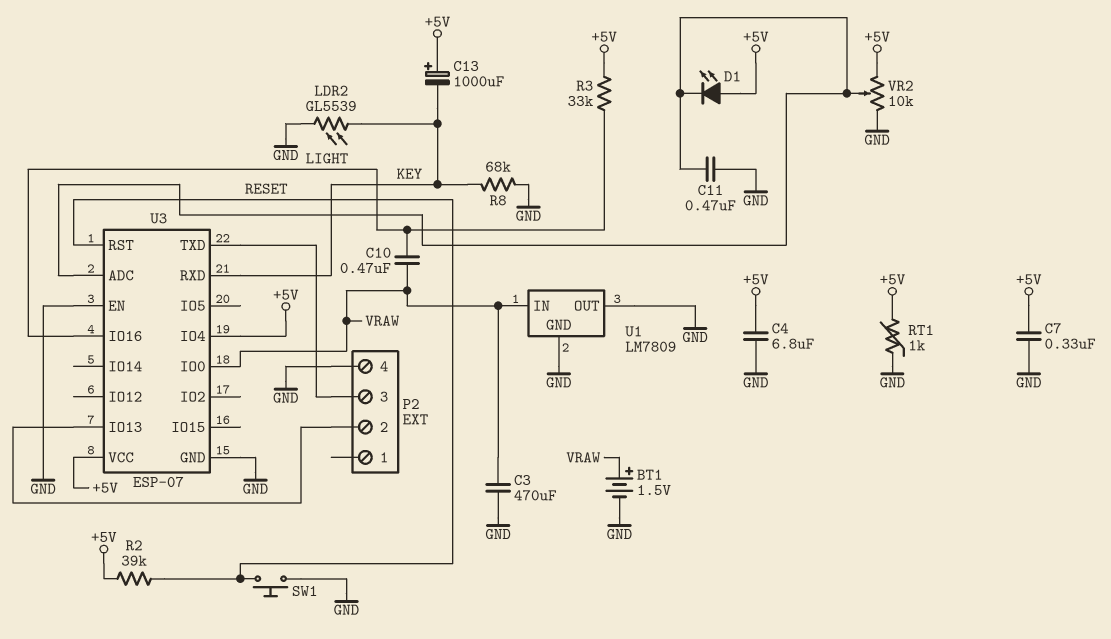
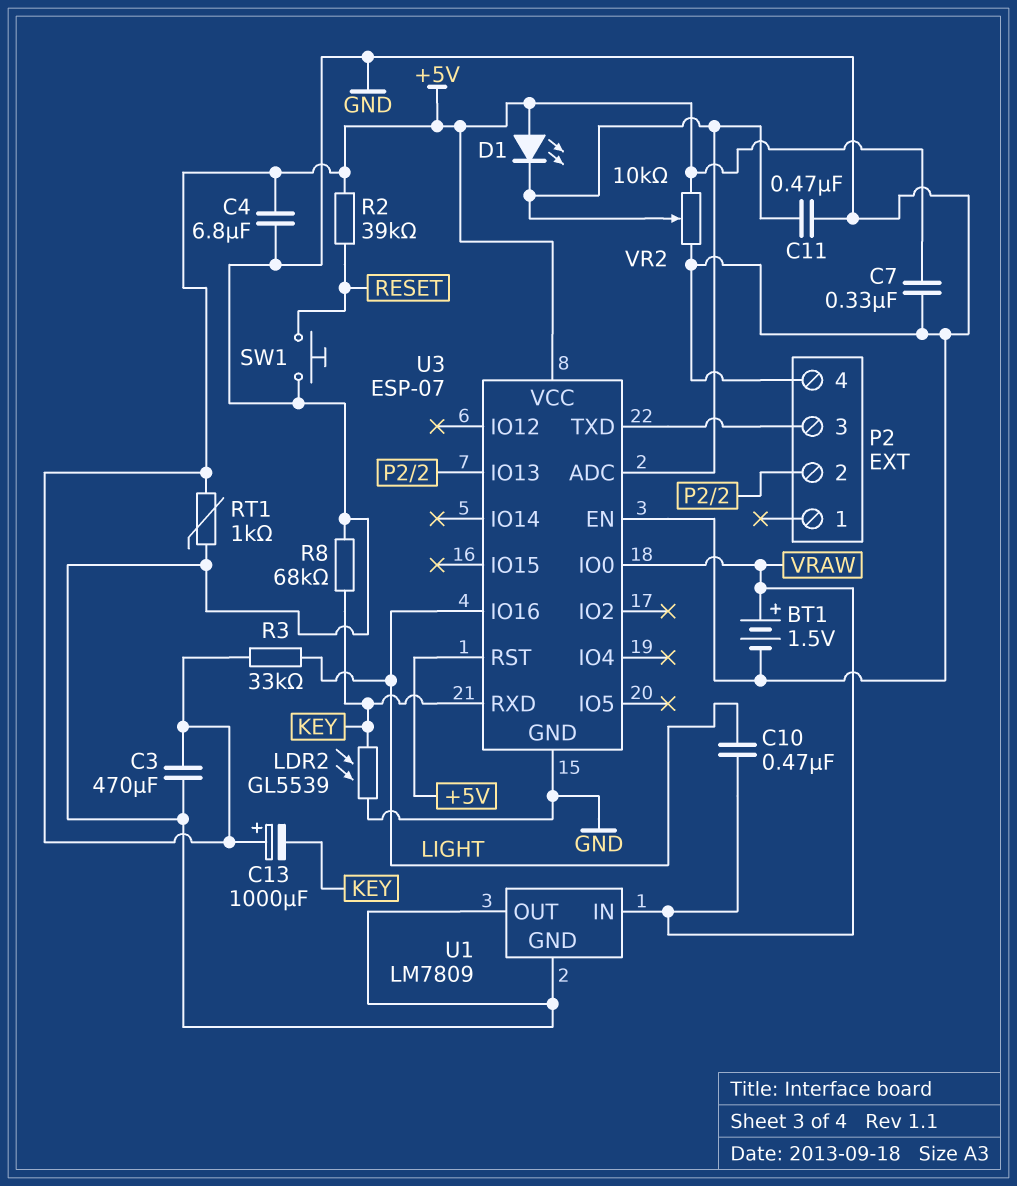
C3: 470uF (GND, VRAW) -> 470uF (+5V, GND)
U3 pin IO4: +5V -> none
U3 pin RST: RESET -> +5V

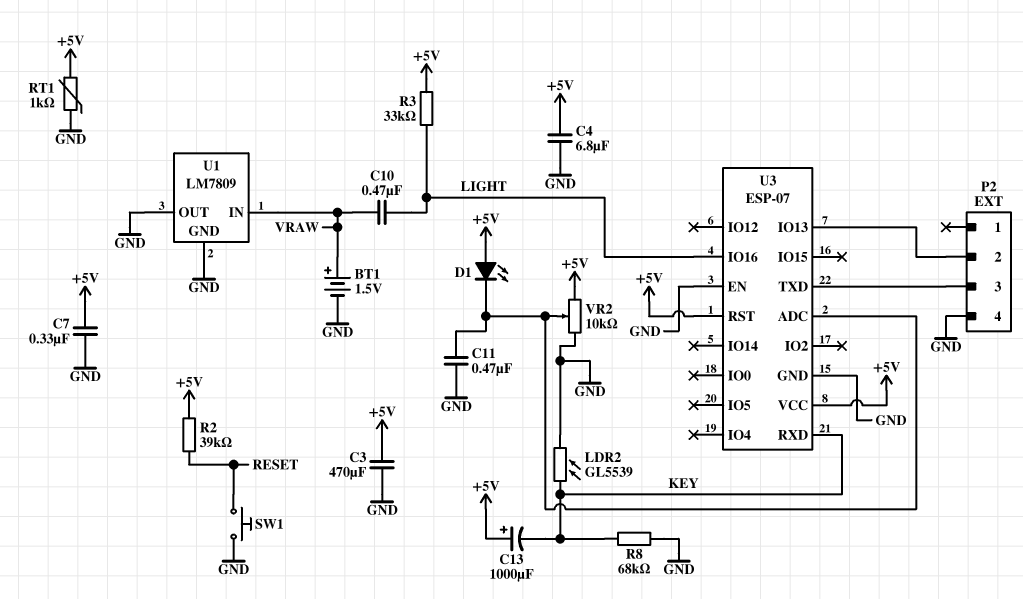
U3 pin IO0: VRAW -> none

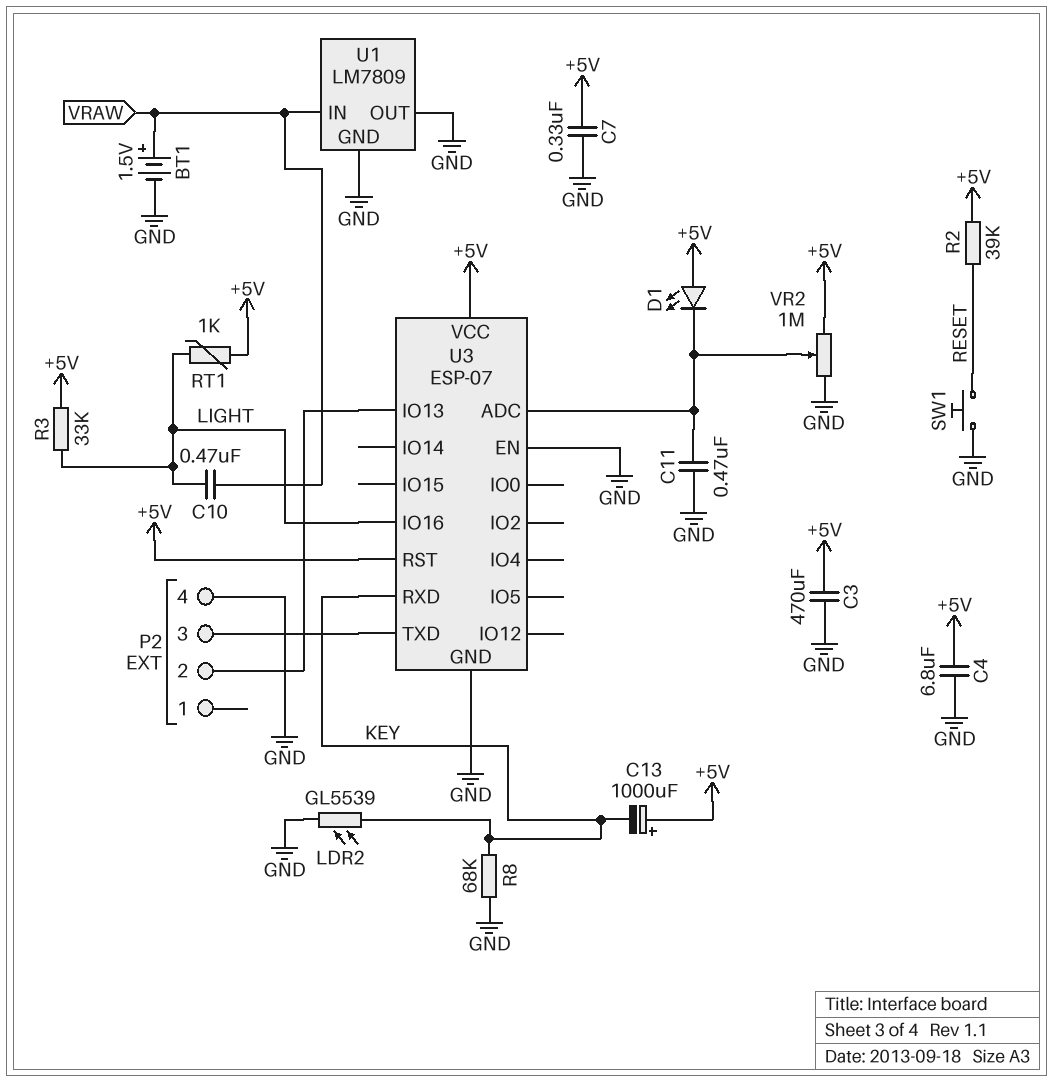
RT1: 1k (+5V, GND) -> 1k (+5V, LIGHT)
VR2: 10k (+5V, GND, wiper U3/ADC) -> 1M (+5V, GND, wiper U3/ADC)

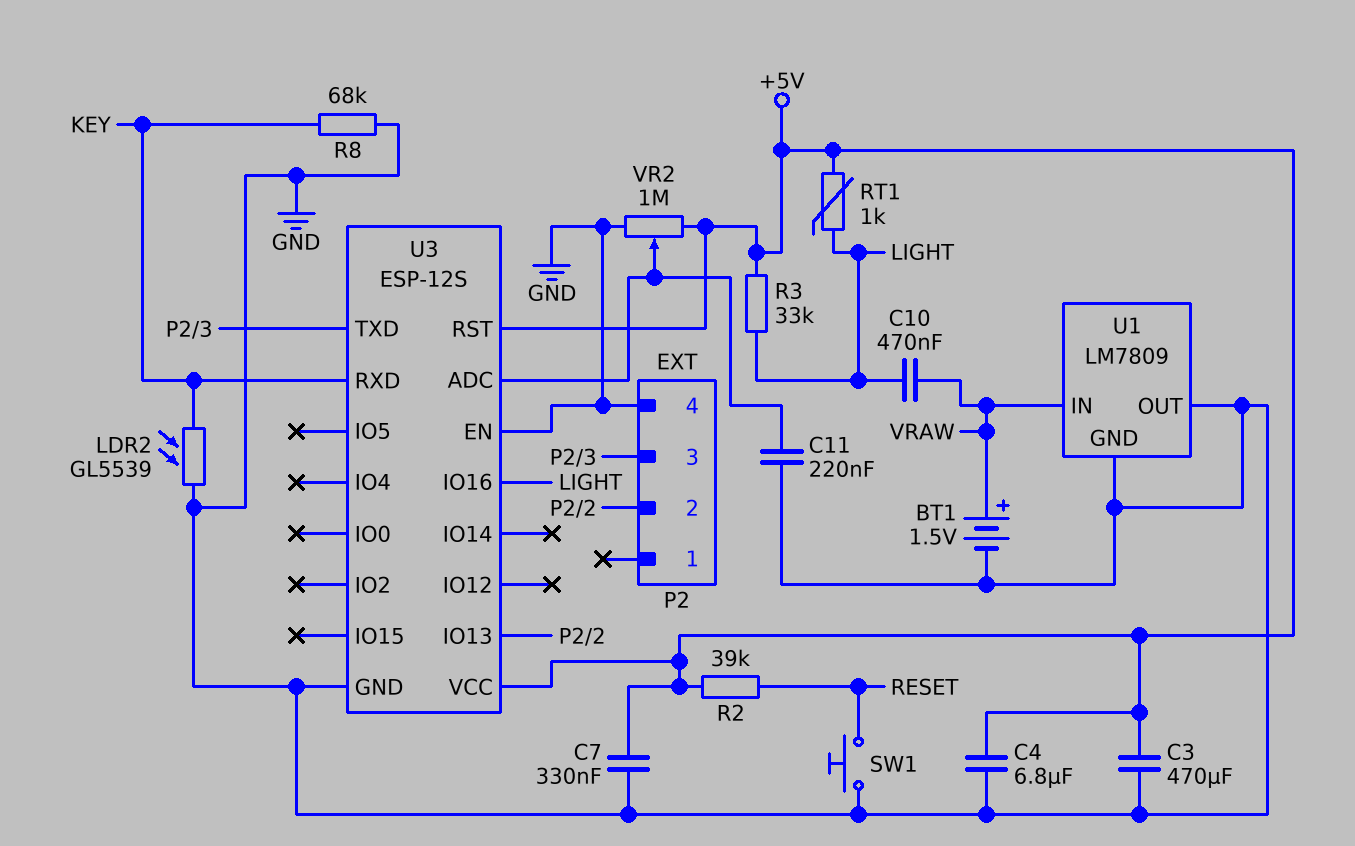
C11: 470nF (GND, U3/ADC) -> 220nF (GND, U3/ADC)
C13: 1000uF (plus +5V, minus KEY) -> none
D1: LED (A +5V, K U3/ADC) -> none
U3: ESP-07 -> ESP-12S

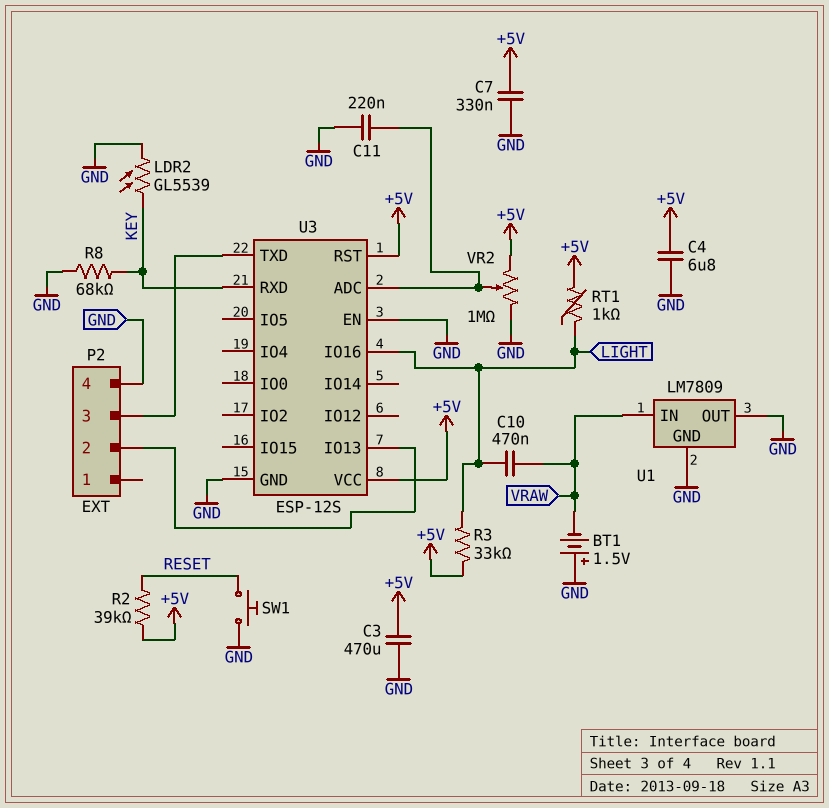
BT1: 1.5V (plus VRAW, minus GND) -> 1.5V (plus GND, minus VRAW)

